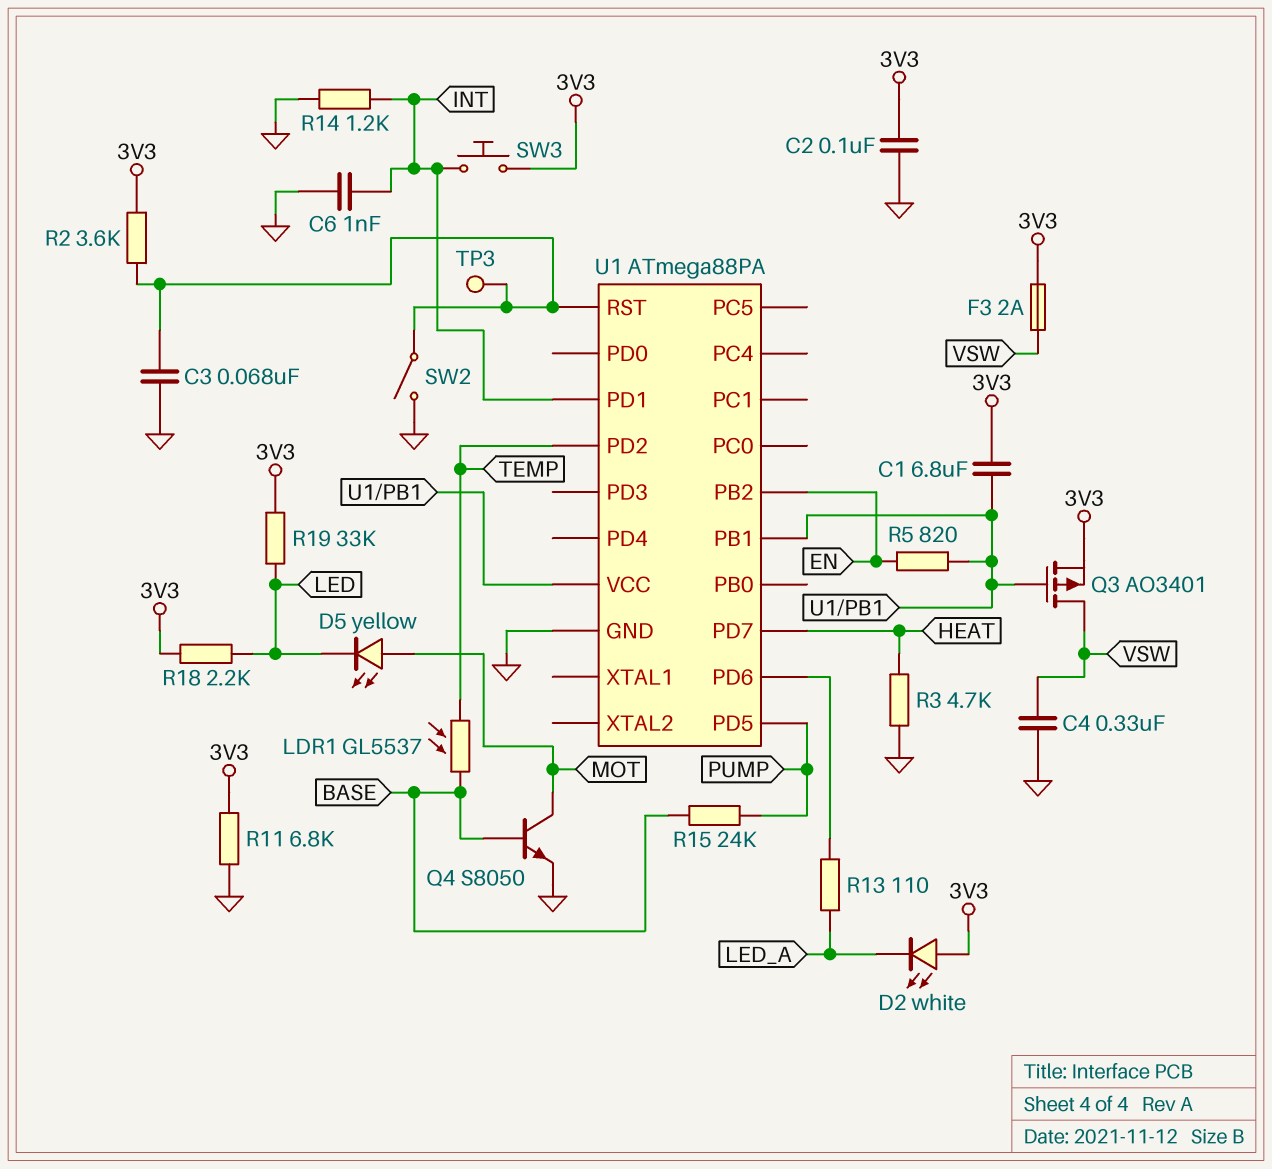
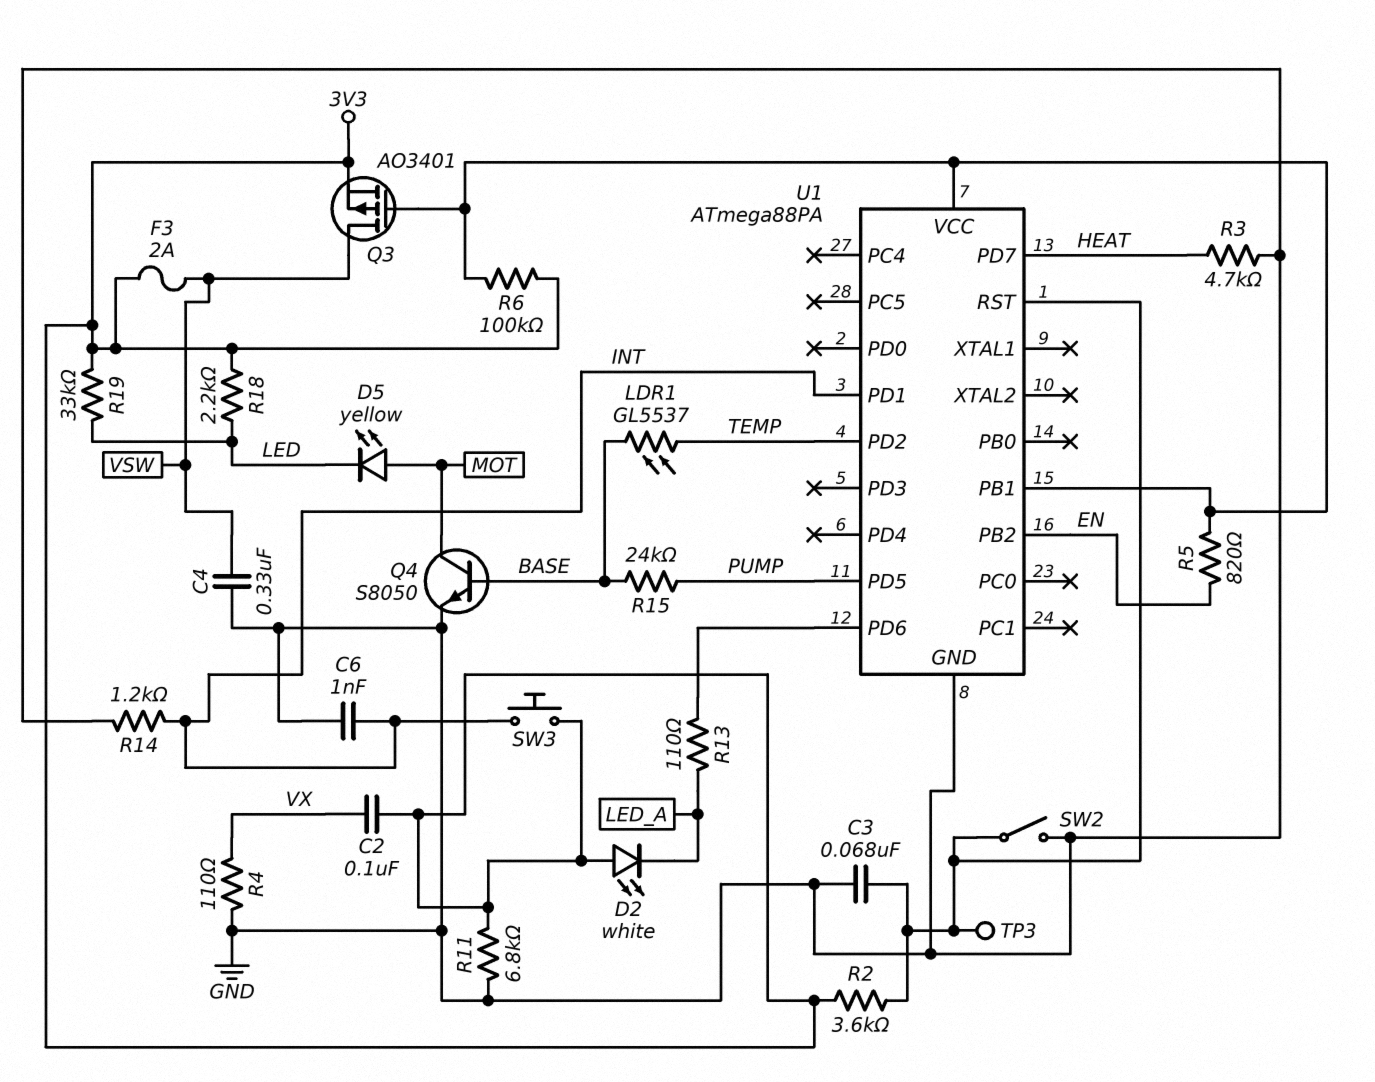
C1: 6.8uF (3V3, U1/PB1) -> none
C2: 100nF (3V3, GND) -> 100nF (3V3, VX)
R4: none -> 110 (GND, VX)
R6: none -> 100k (3V3, U1/PB1)

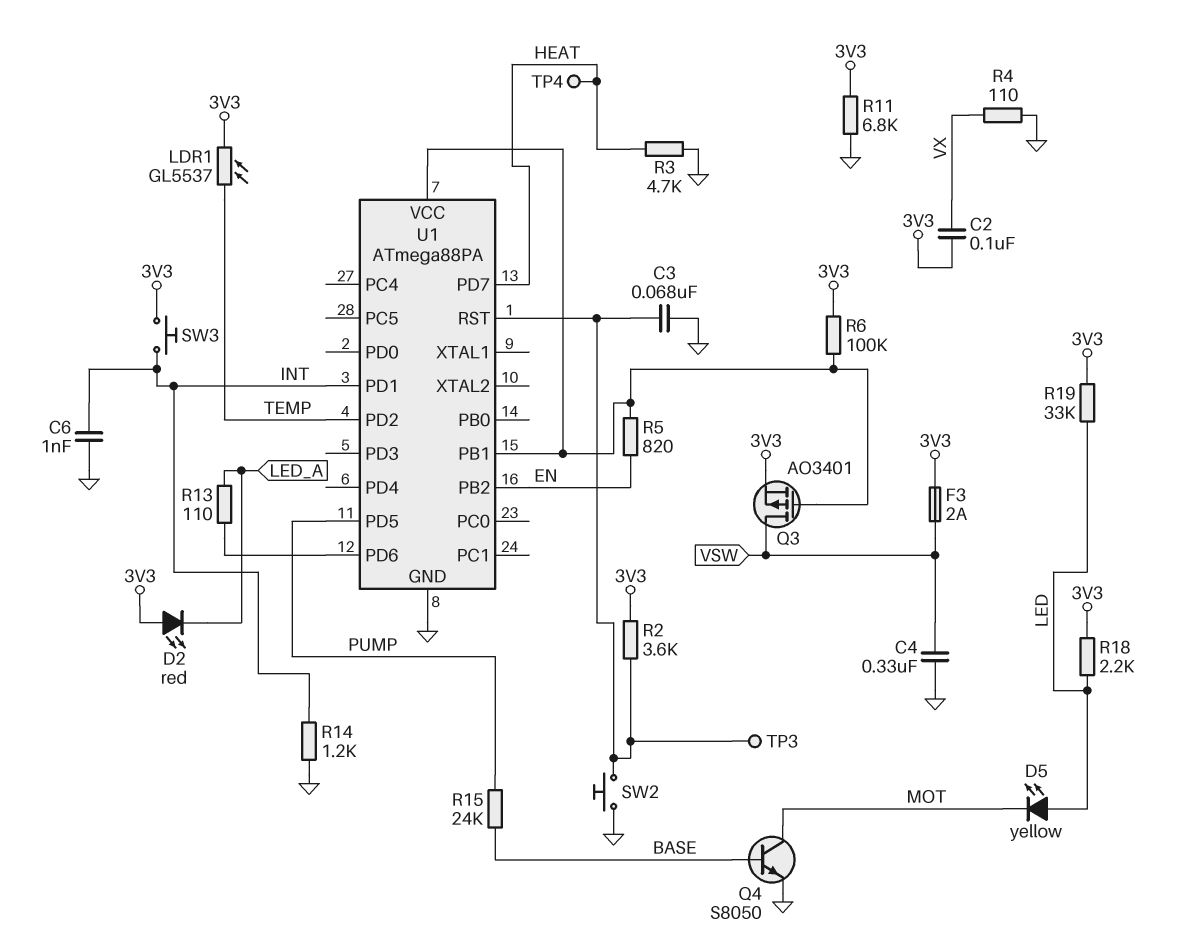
D2: LED white (A 3V3, K LED_A) -> LED red (A 3V3, K LED_A)
D5: LED yellow (A MOT, K LED) -> LED yellow (A LED, K MOT)
LDR1: GL5537 (BASE, TEMP) -> GL5537 (3V3, TEMP)
SW2: switch (GND, U1/RST) -> button (GND, U1/RST)
TP4: none -> test point (HEAT)

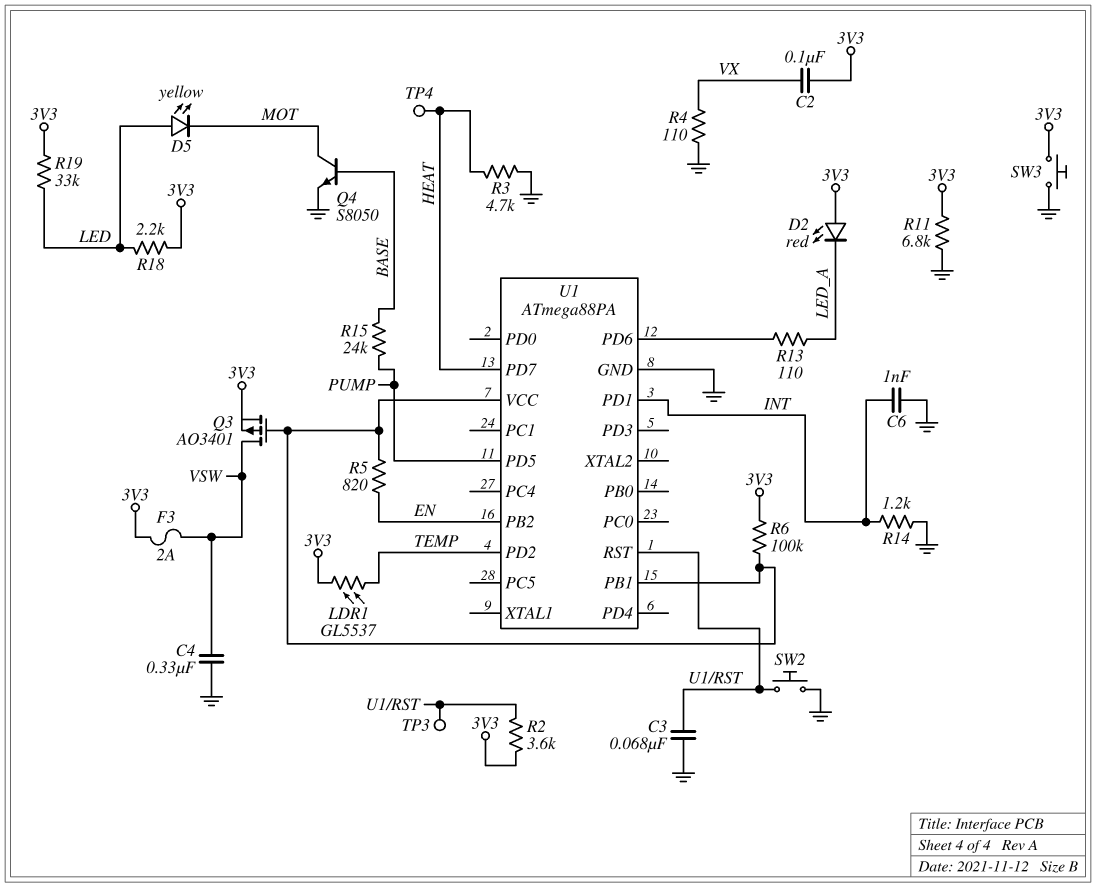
SW3: button (3V3, INT) -> button (3V3, GND)

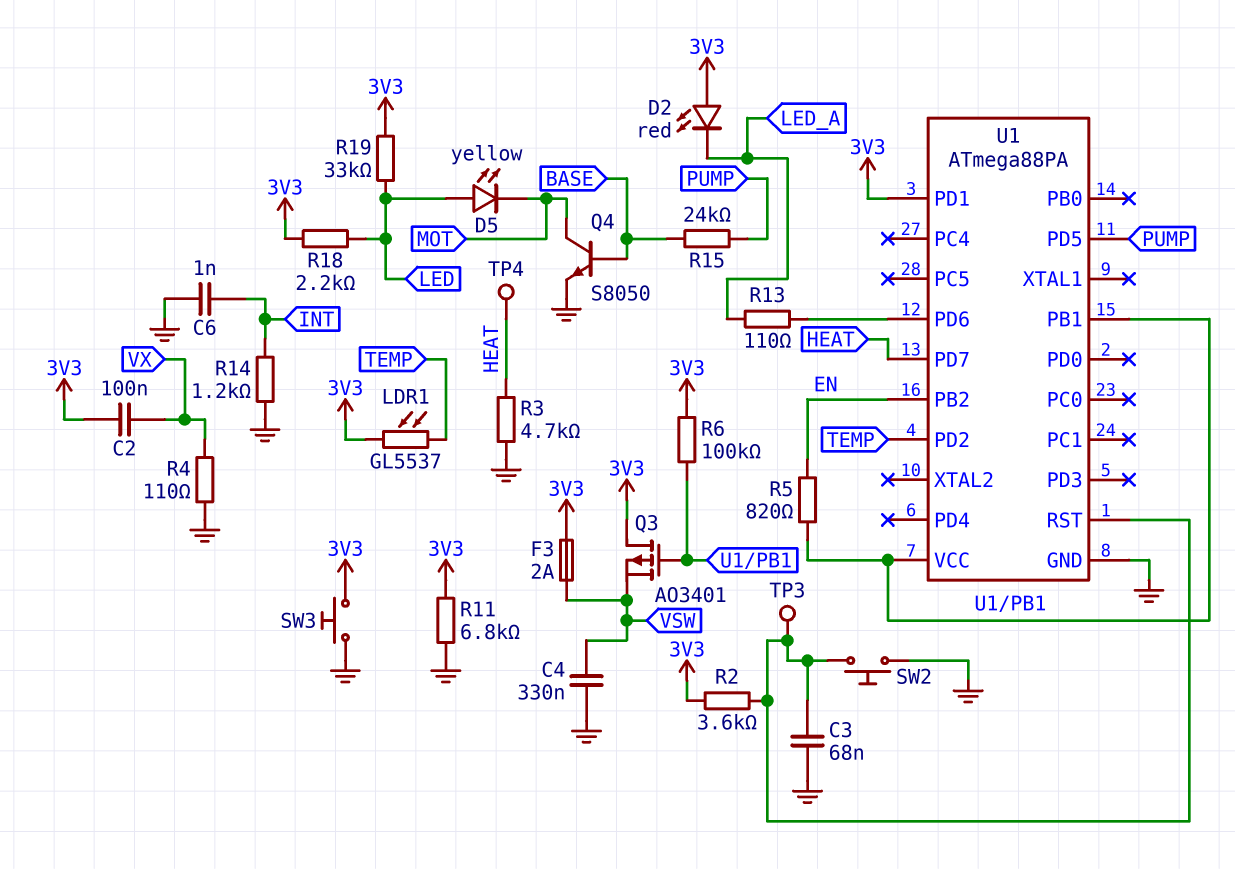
Q3: PMOS AO3401 (G U1/PB1, D VSW, S 3V3) -> PMOS AO3401 (G U1/PB1, D 3V3, S VSW)
U1 pin PD1: INT -> 3V3

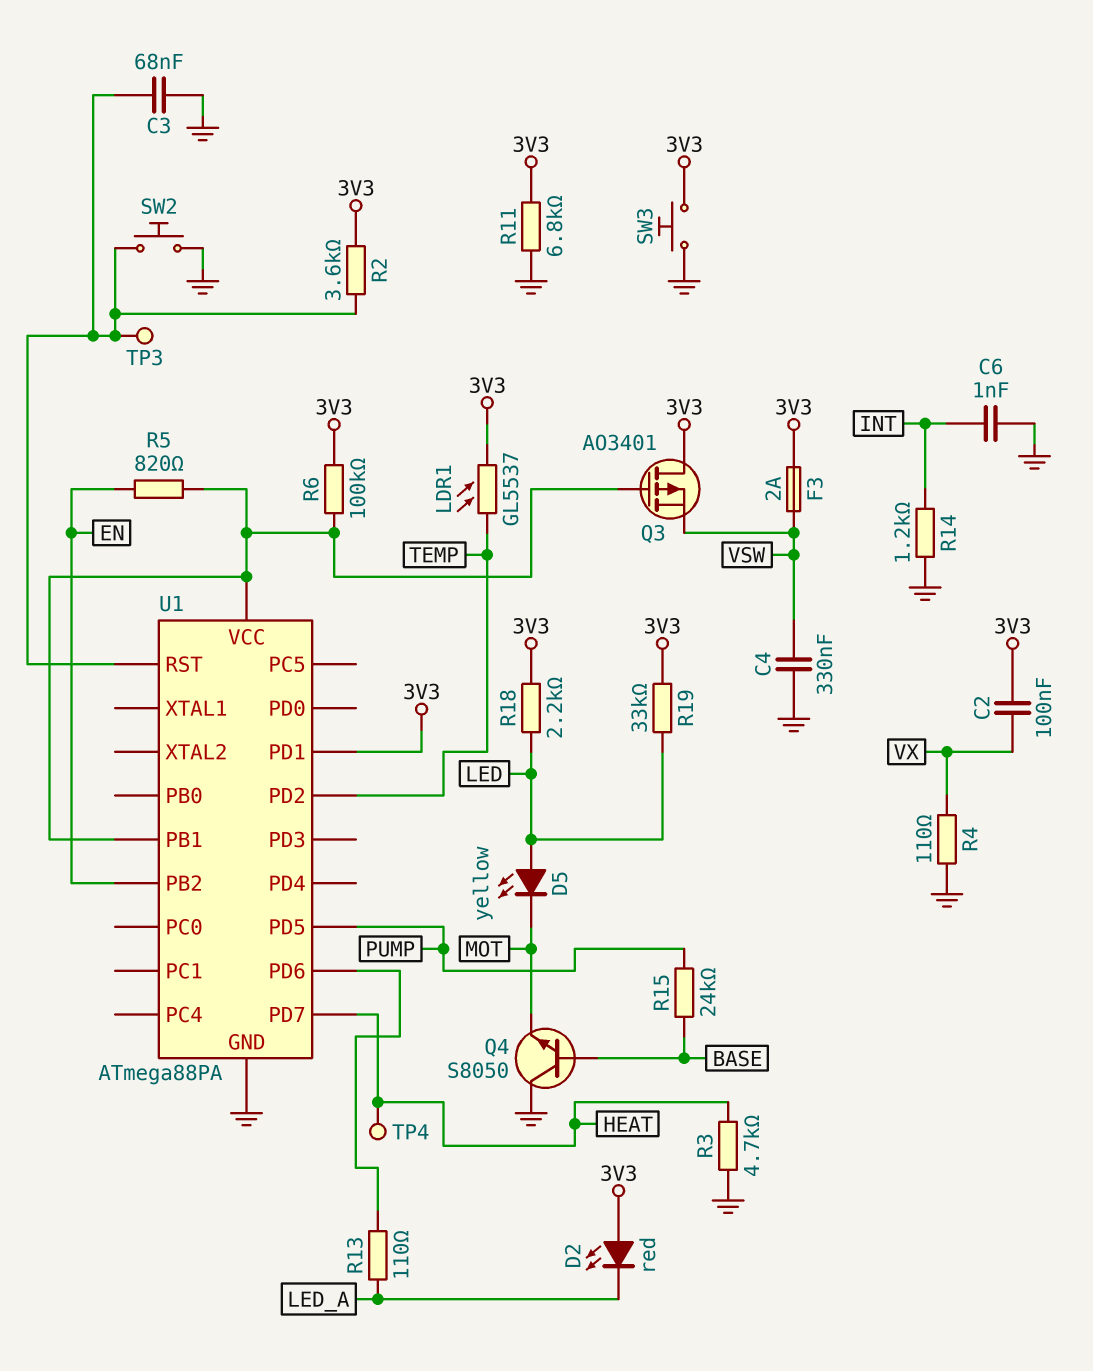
Q4: NPN S8050 (B BASE, C MOT, E GND) -> NPN S8050 (B BASE, C GND, E MOT)

